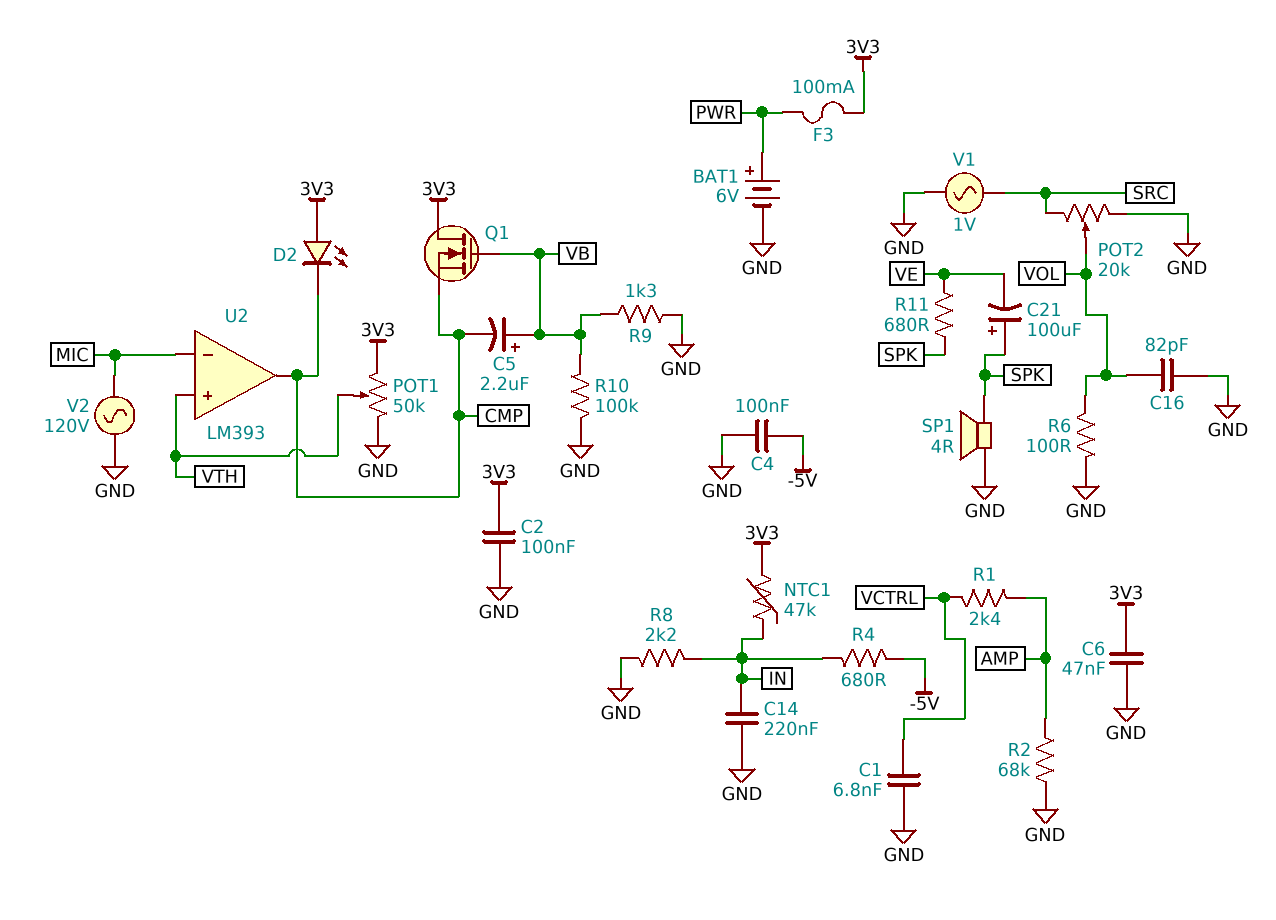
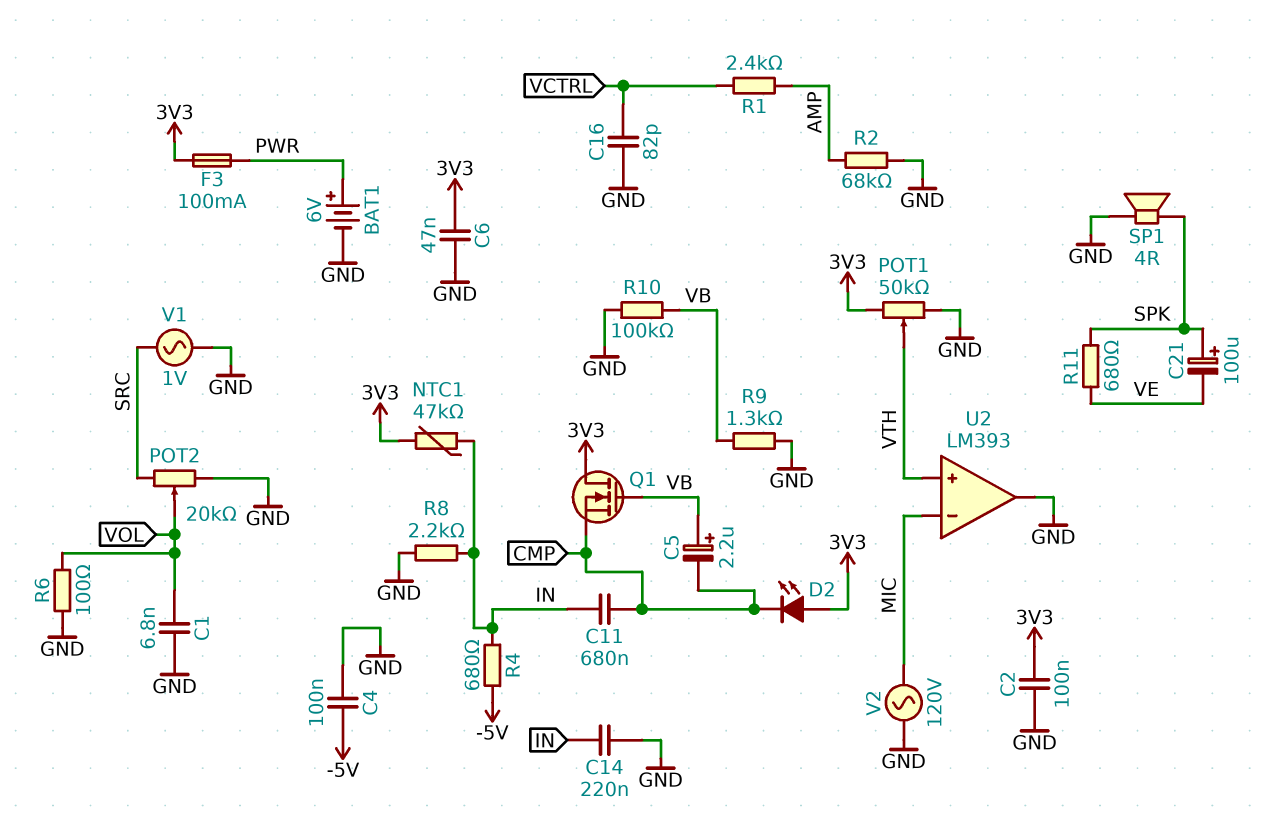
C1: 6.8nF (GND, VCTRL) -> 6.8nF (GND, VOL)
C11: none -> 680nF (CMP, IN)
C16: 82pF (GND, VOL) -> 82pF (GND, VCTRL)
U2 pin out: CMP -> GND

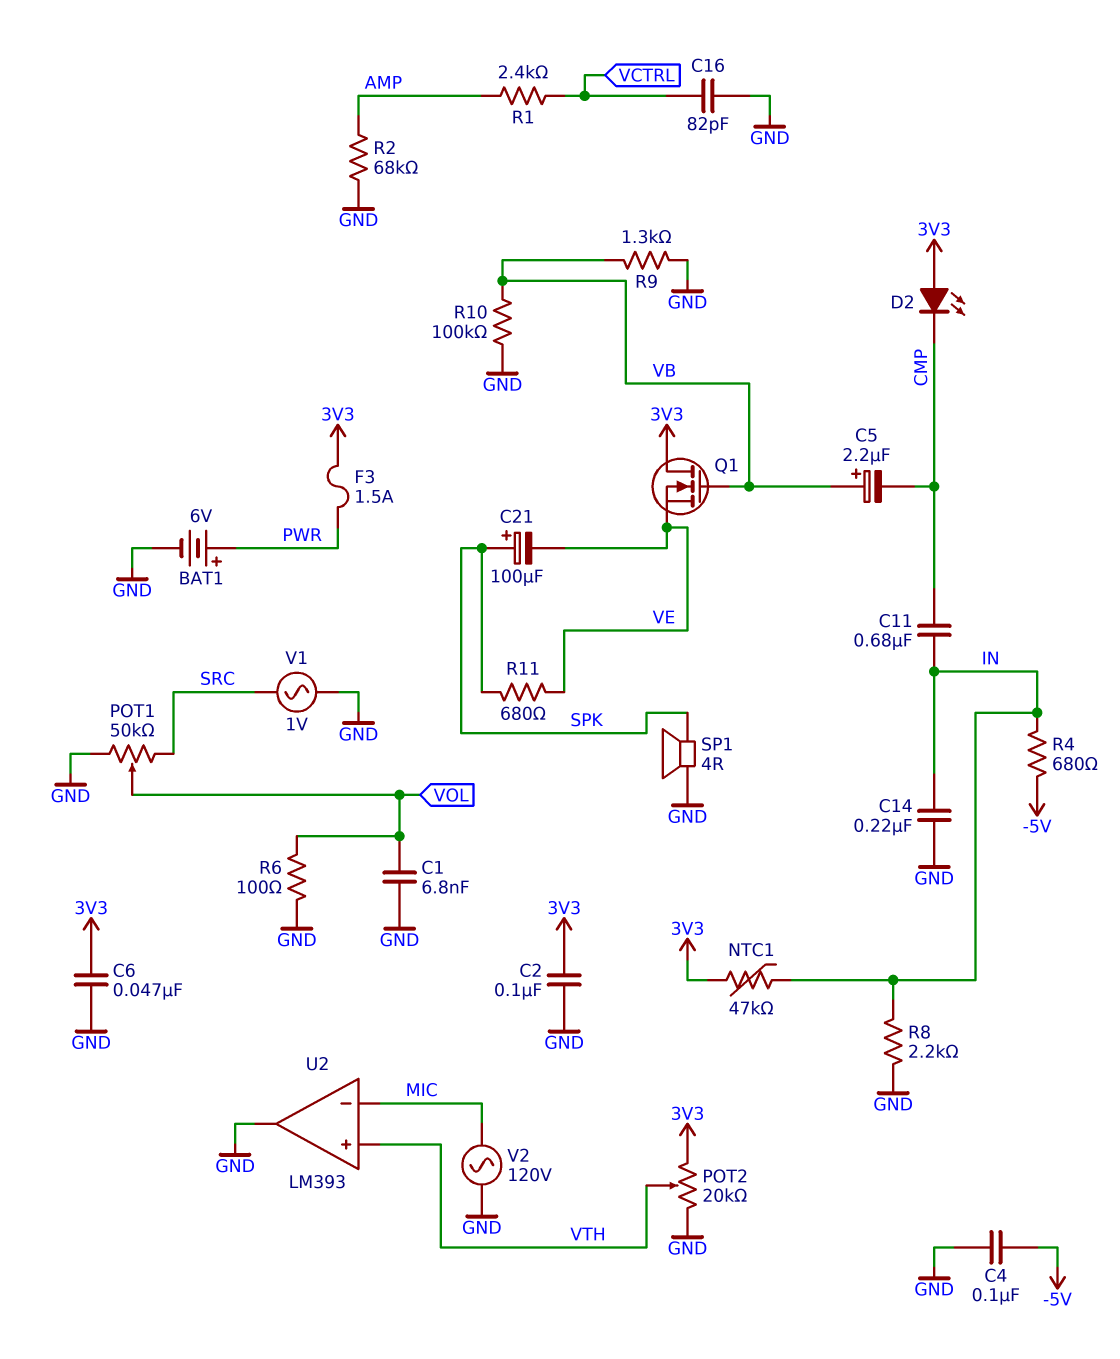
F3: 100mA (3V3, PWR) -> 1.5A (3V3, PWR)
POT1: 50k (3V3, GND, wiper VTH) -> 50k (GND, SRC, wiper VOL)
POT2: 20k (GND, SRC, wiper VOL) -> 20k (3V3, GND, wiper VTH)
Q1: NMOS (G VB, D 3V3, S CMP) -> NMOS (G VB, D 3V3, S VE)

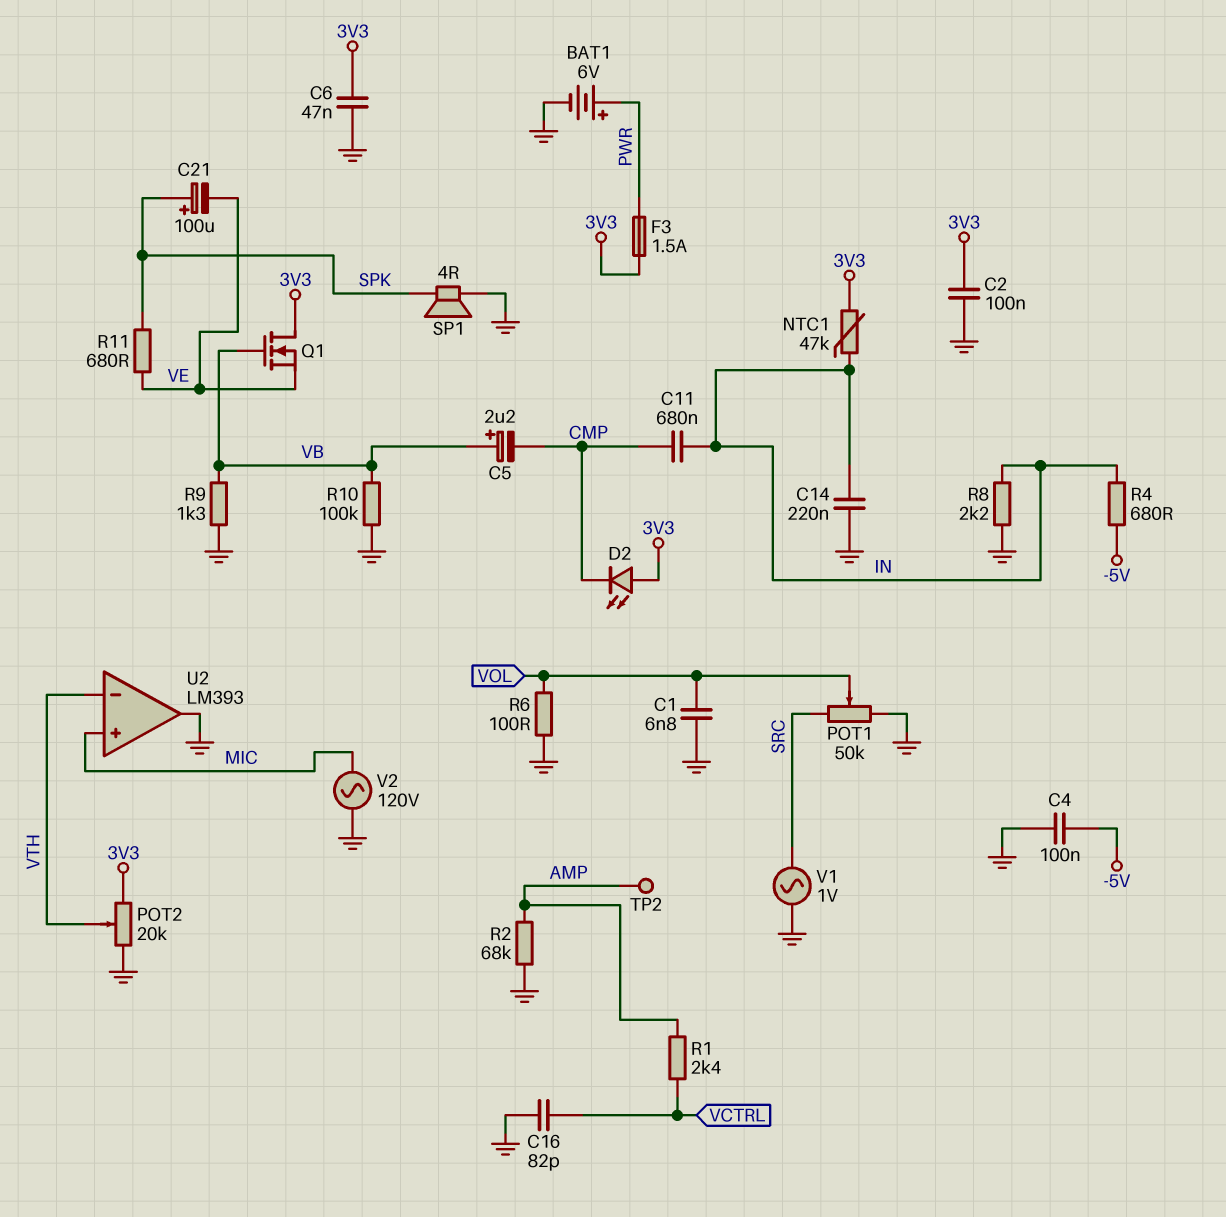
TP2: none -> test point (AMP)
U2 pin in+: VTH -> MIC
U2 pin in-: MIC -> VTH

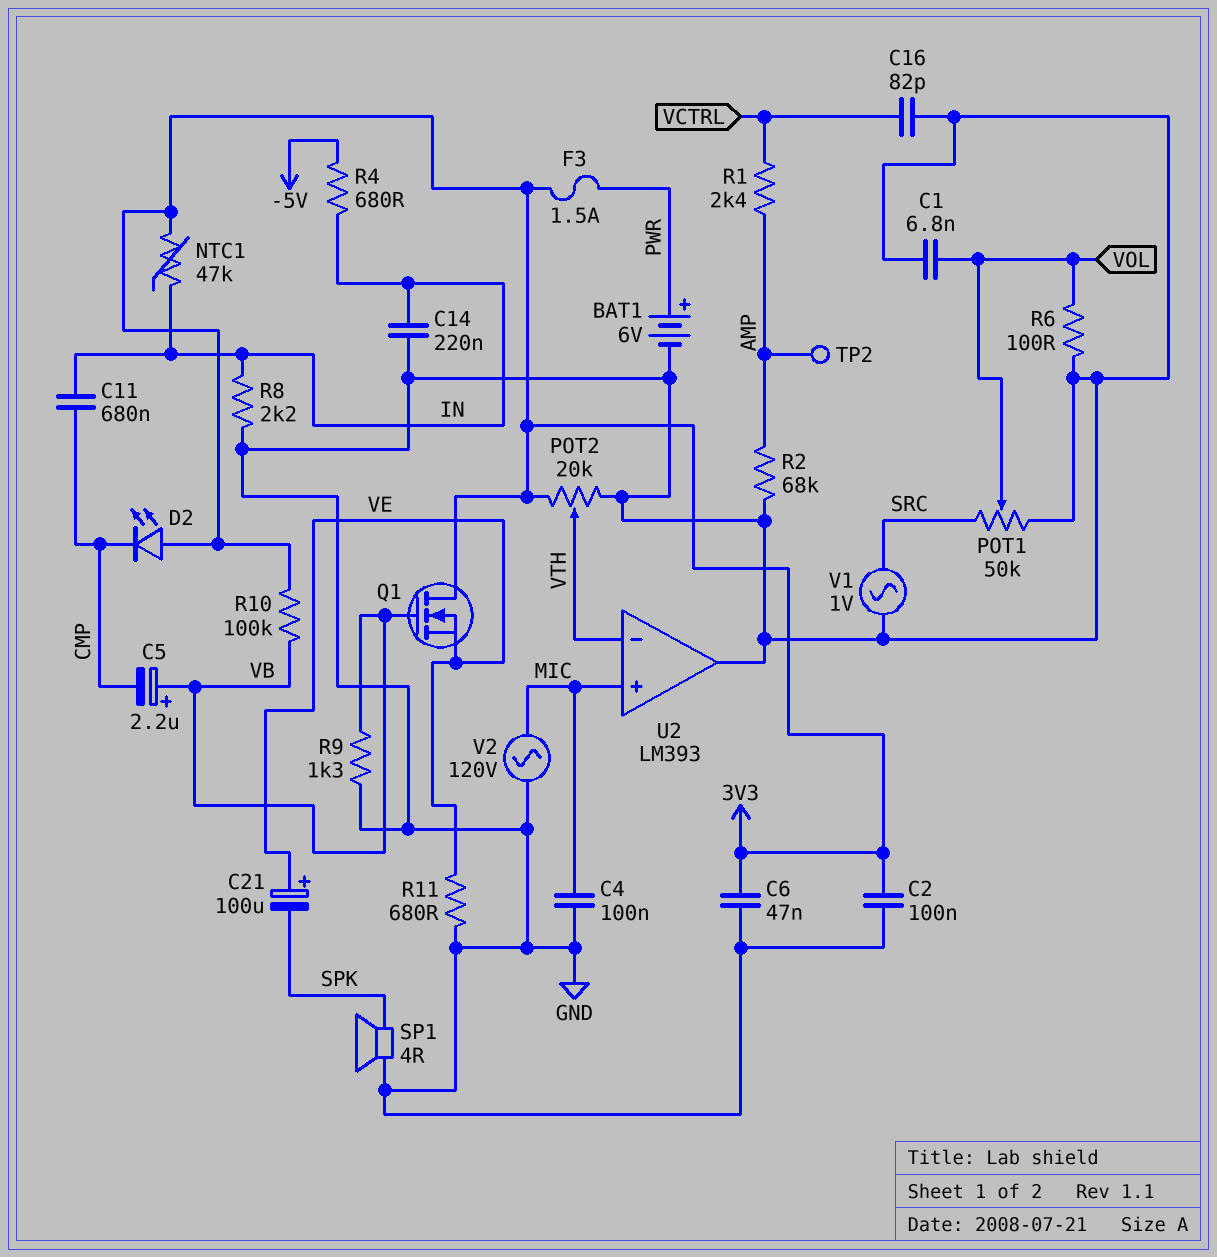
C4: 100nF (-5V, GND) -> 100nF (GND, MIC)
C21: 100uF (plus SPK, minus VE) -> 100uF (plus VE, minus SPK)
R10: 100k (GND, VB) -> 100k (3V3, VB)
R11: 680 (SPK, VE) -> 680 (GND, VE)

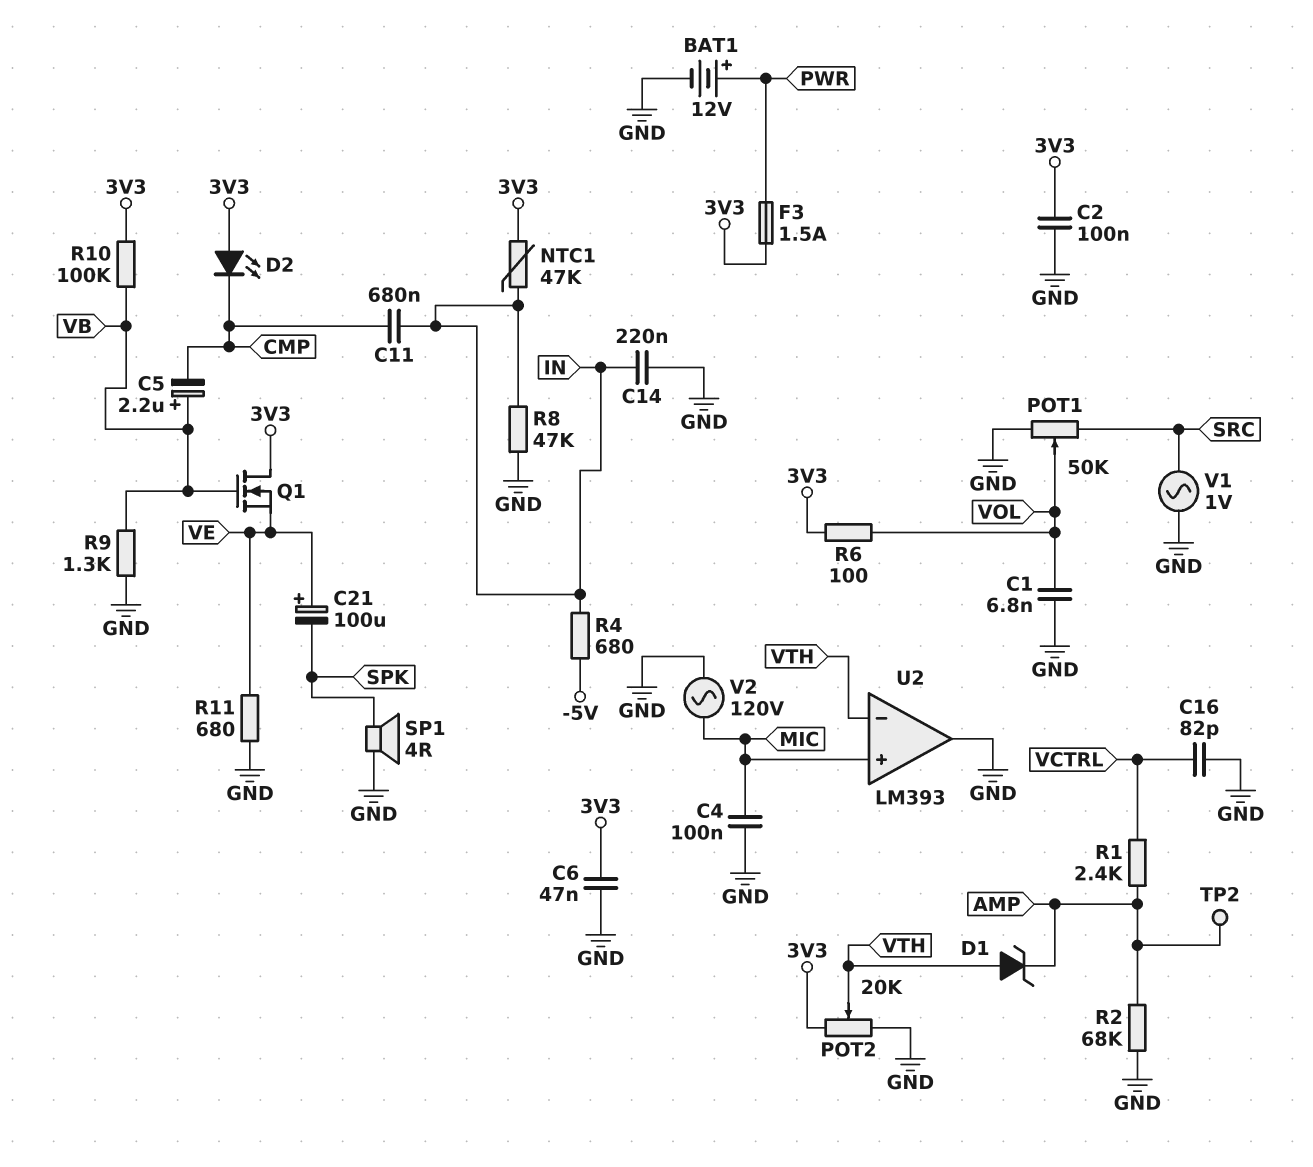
BAT1: 6V (plus PWR, minus GND) -> 12V (plus PWR, minus GND)
D1: none -> zener (A VTH, K AMP)
R6: 100 (GND, VOL) -> 100 (3V3, VOL)
R8: 2.2k (GND, IN) -> 47k (GND, IN)

